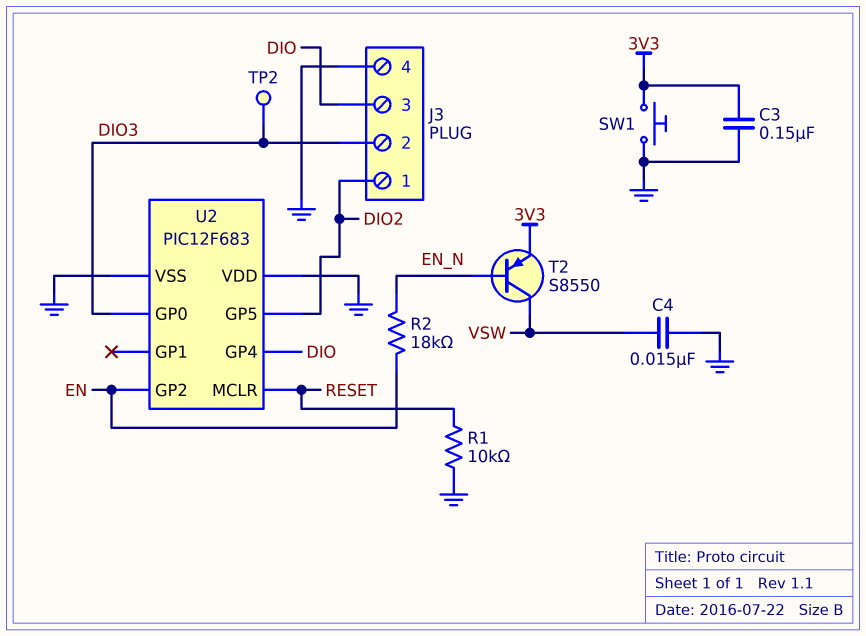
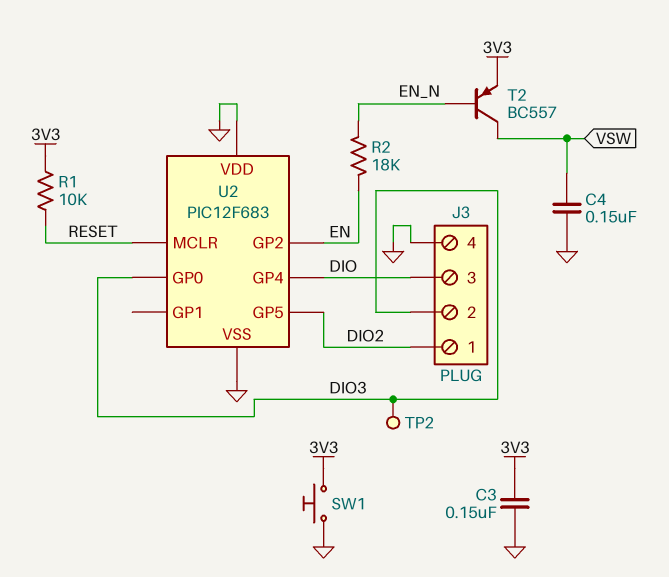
C4: 15nF (GND, VSW) -> 150nF (GND, VSW)
R1: 10k (GND, RESET) -> 10k (3V3, RESET)
T2: PNP S8550 (B EN_N, C VSW, E 3V3) -> PNP BC557 (B EN_N, C VSW, E 3V3)

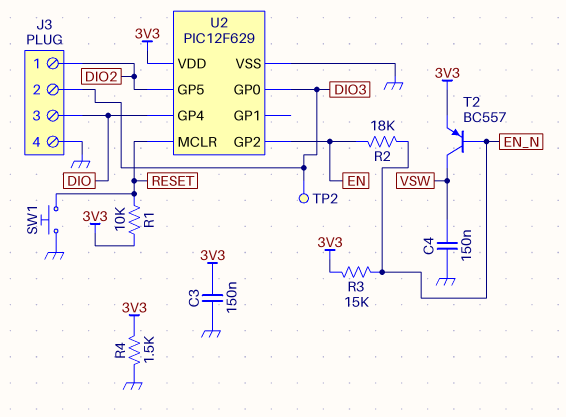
R3: none -> 15k (3V3, EN_N)
R4: none -> 1.5k (3V3, GND)
SW1: button (3V3, GND) -> button (GND, RESET)
U2: PIC12F683 -> PIC12F629
U2 pin VDD: GND -> 3V3

